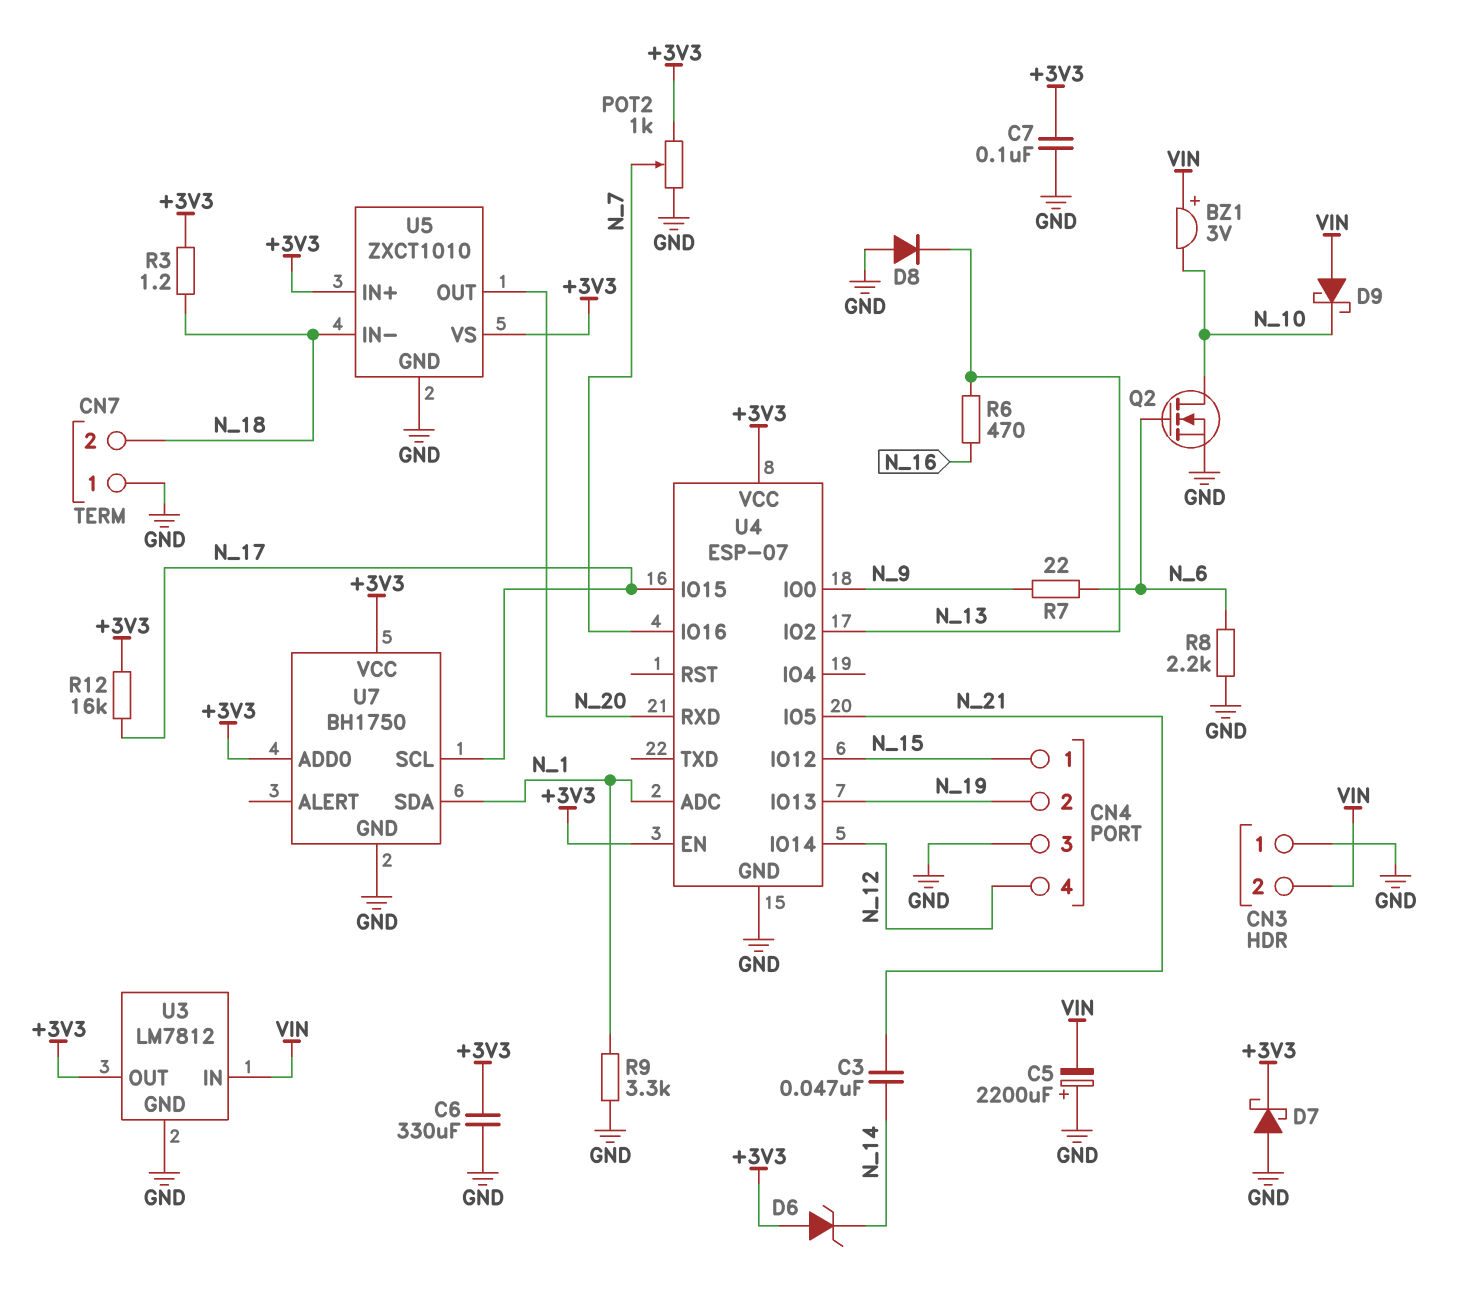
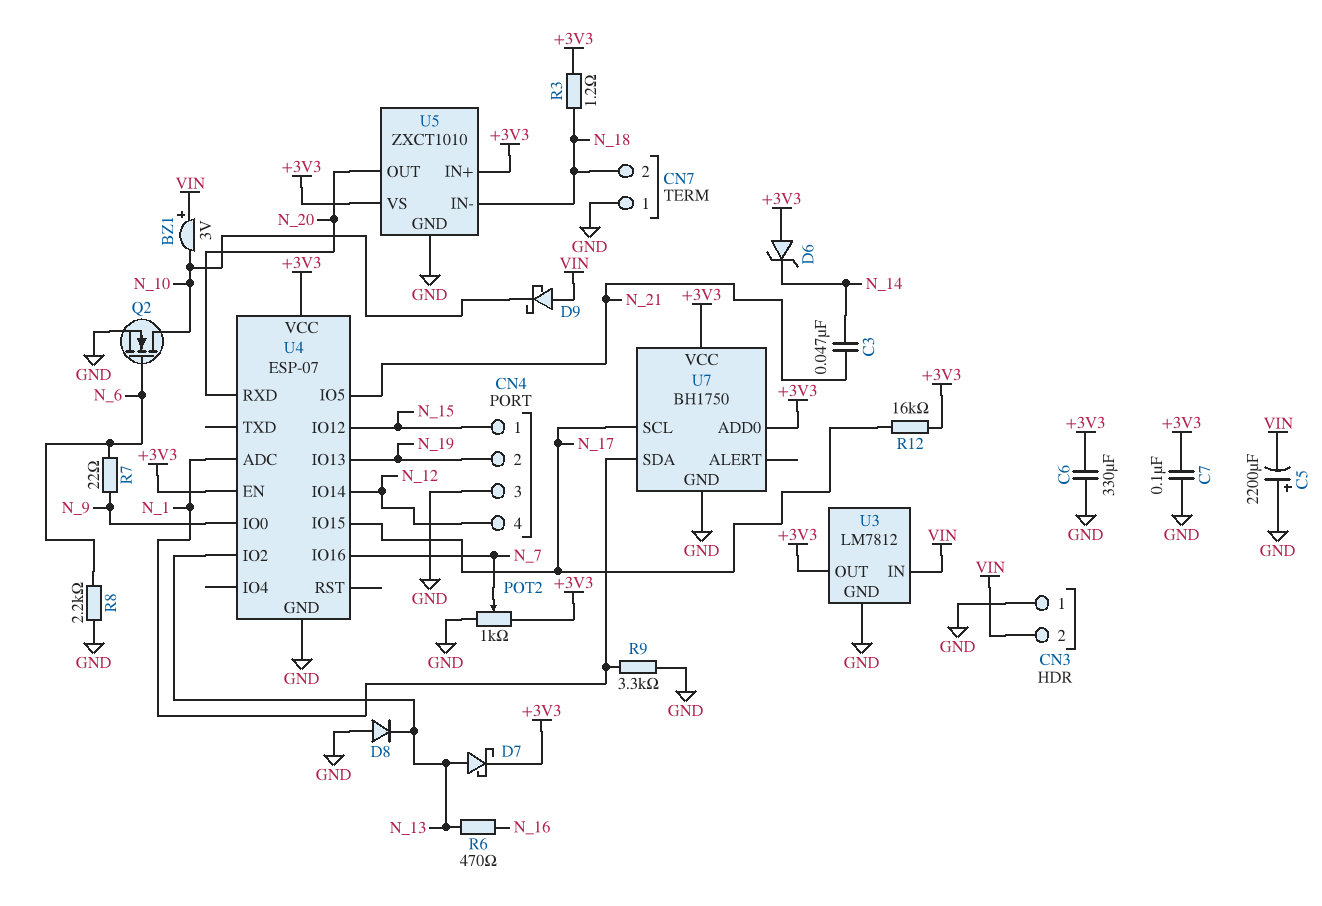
D7: schottky (A GND, K +3V3) -> schottky (A N_13, K +3V3)

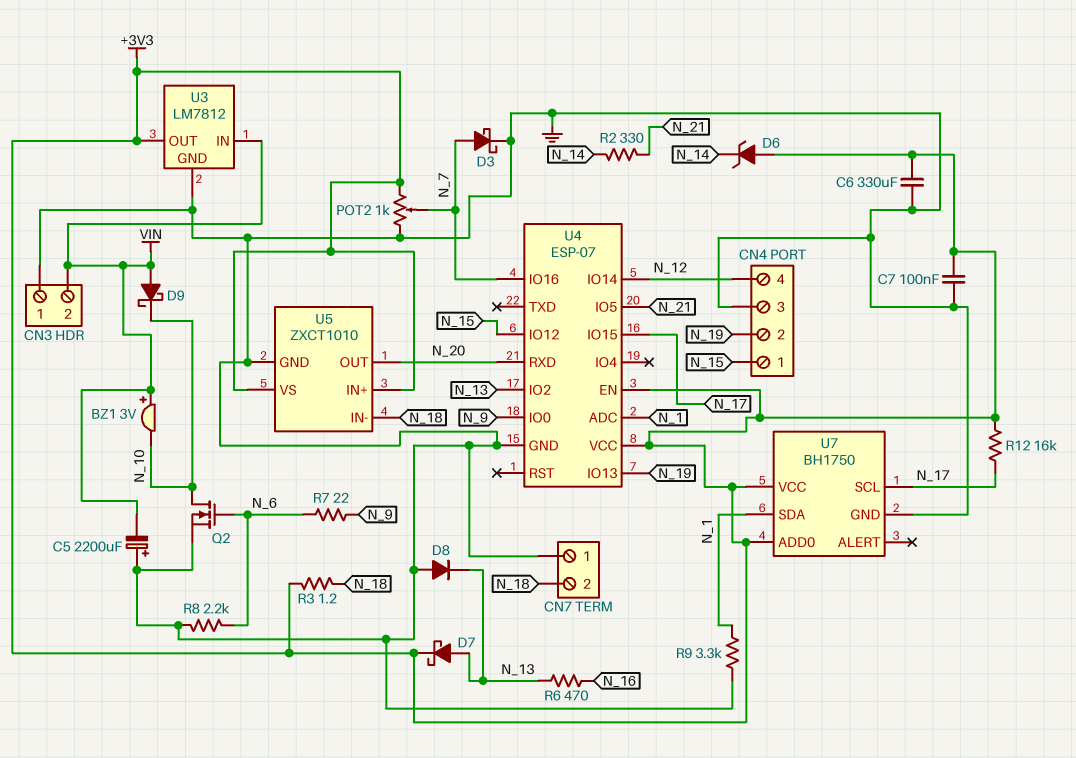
C3: 47nF (N_14, N_21) -> none
D3: none -> schottky (A N_7, K GND)
R2: none -> 330 (N_14, N_21)

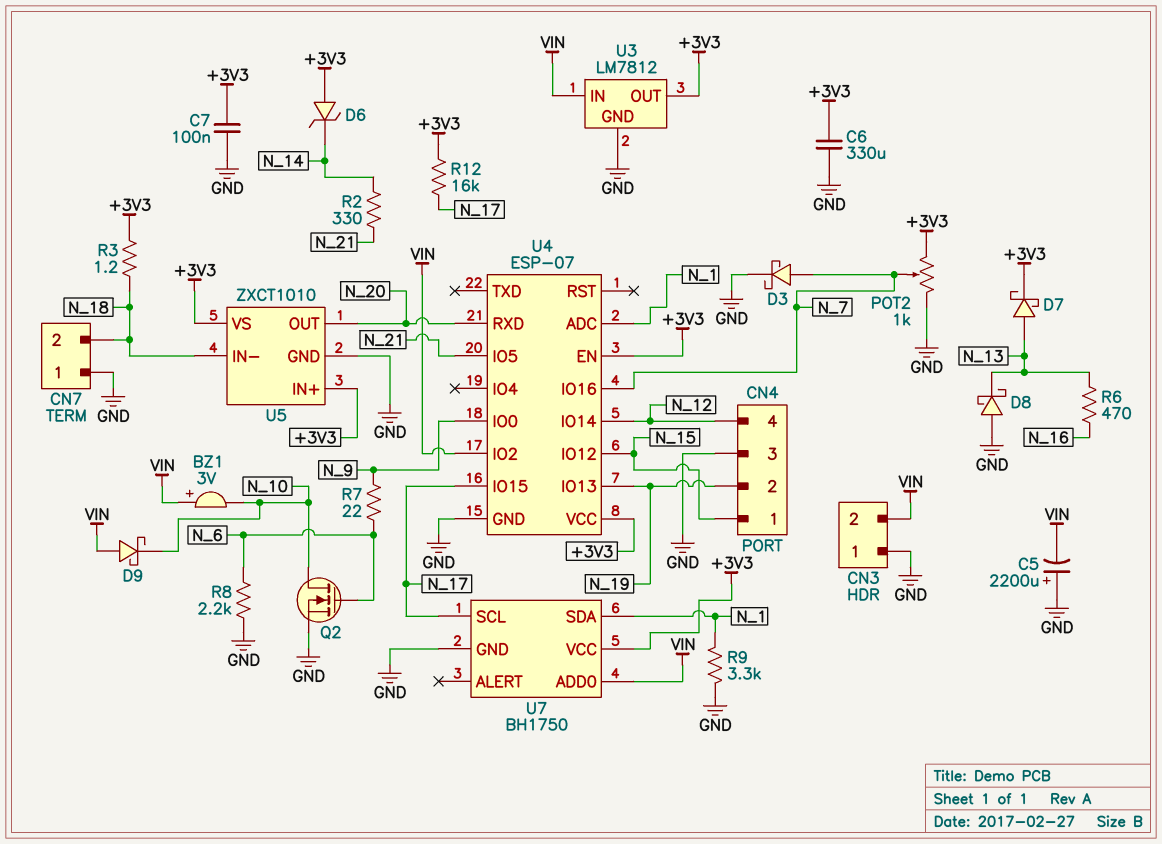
D8: diode (A GND, K N_13) -> schottky (A GND, K N_13)
U4 pin IO2: N_13 -> VIN
U7 pin ADD0: +3V3 -> VIN

